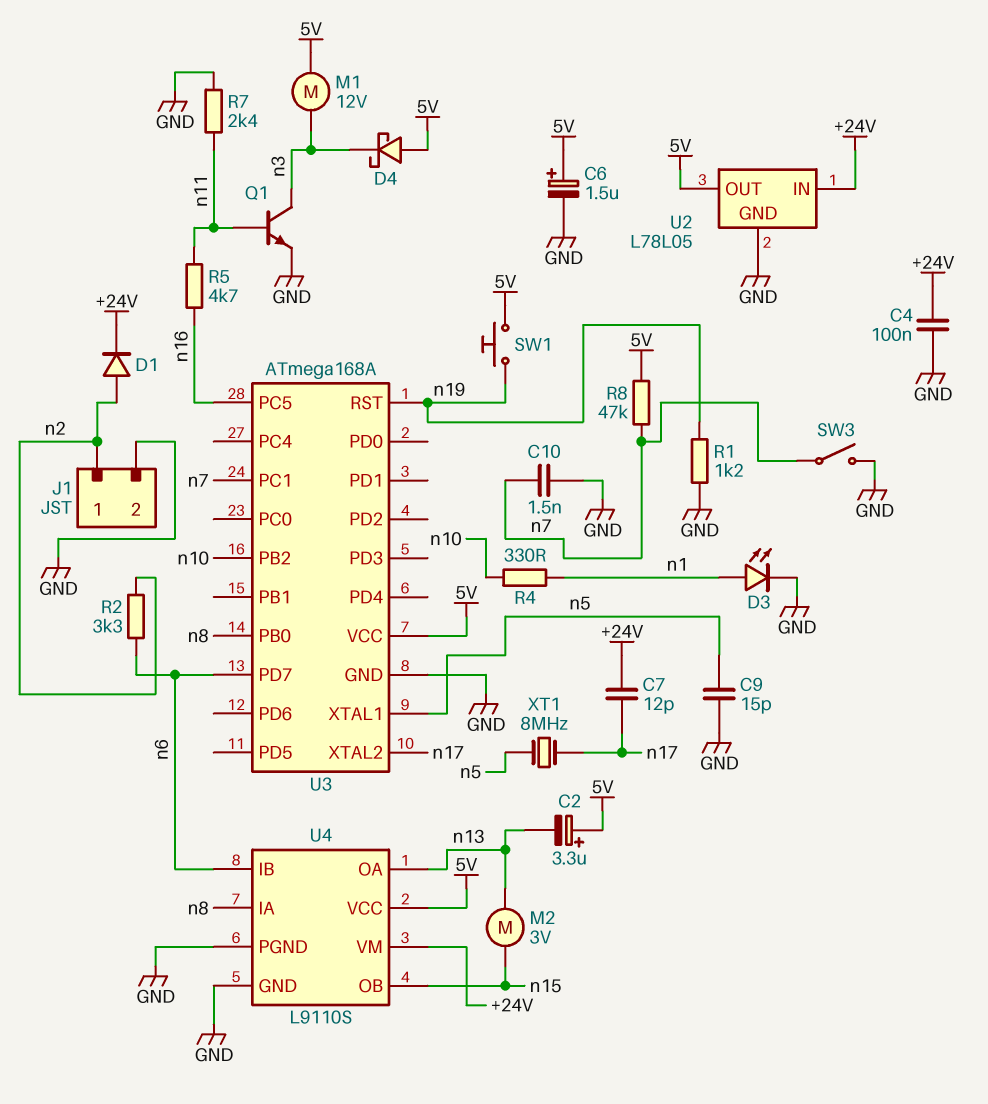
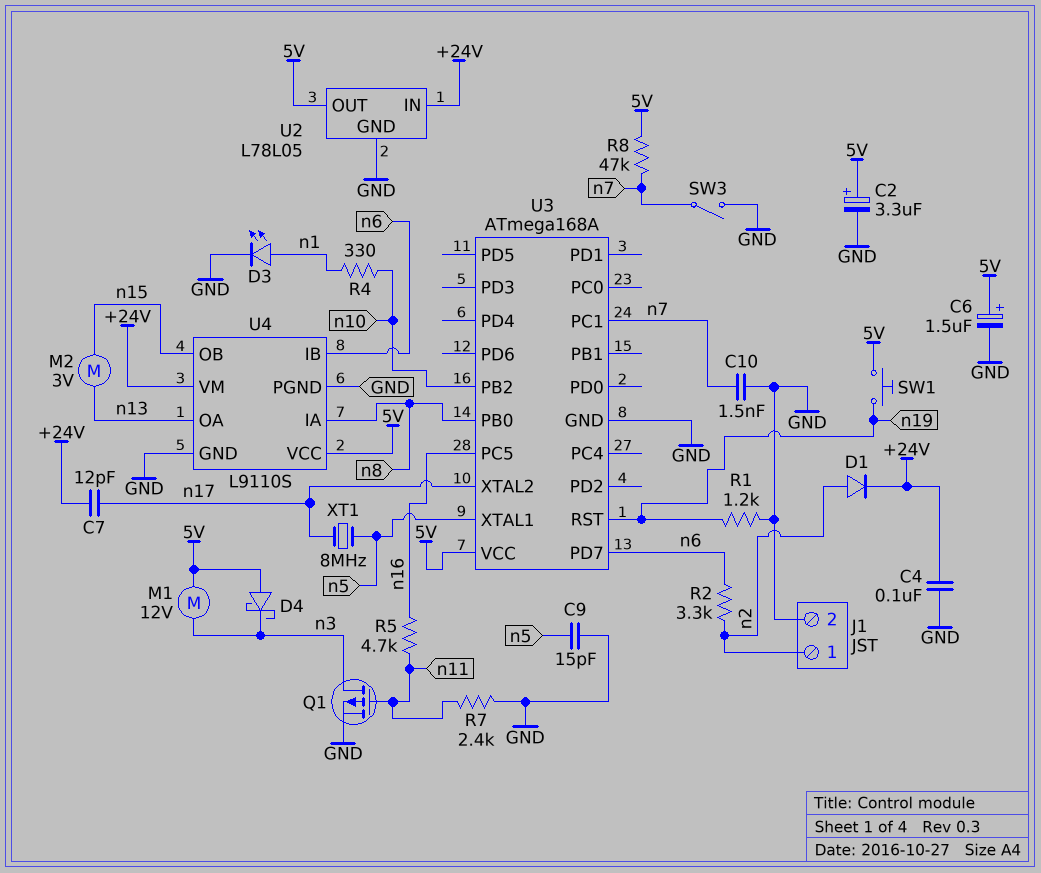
C2: 3.3uF (plus 5V, minus n13) -> 3.3uF (plus 5V, minus GND)
Q1: NPN (B n11, C n3, E GND) -> PMOS (G n11, D n3, S GND)

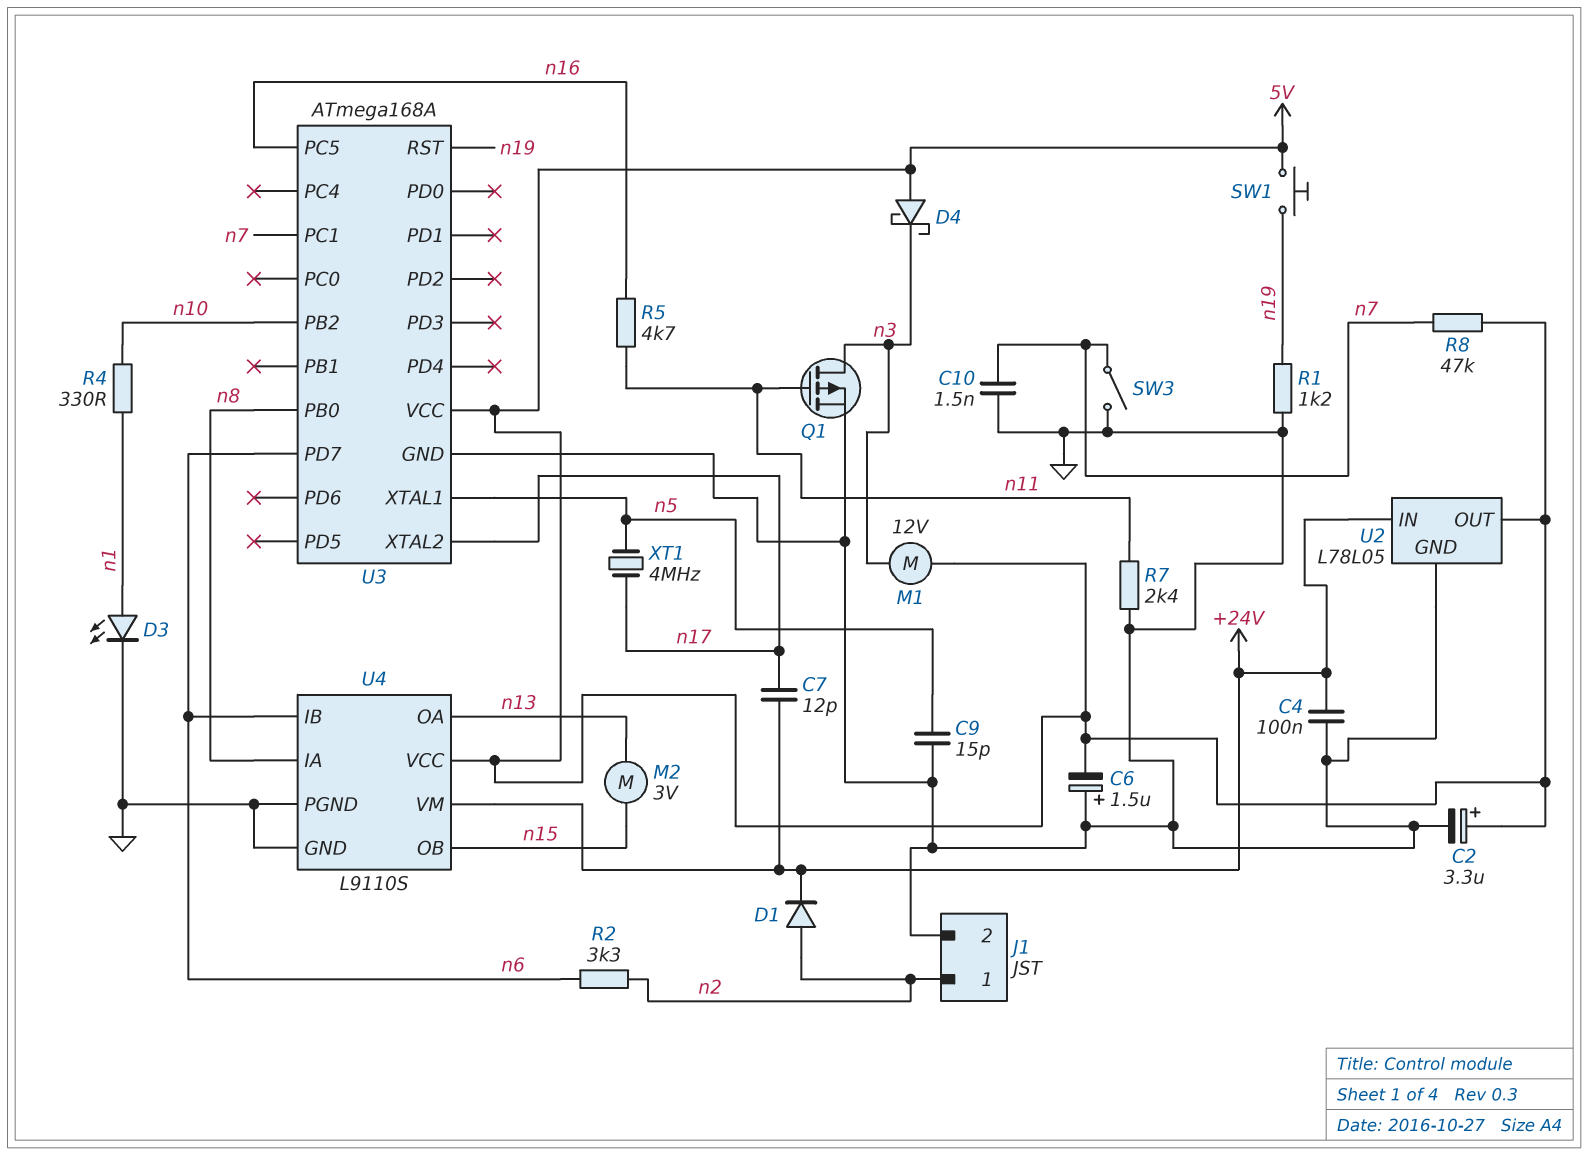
C6: 1.5uF (plus 5V, minus GND) -> 1.5uF (plus GND, minus 5V)
XT1: 8MHz (n5, n17) -> 4MHz (n5, n17)

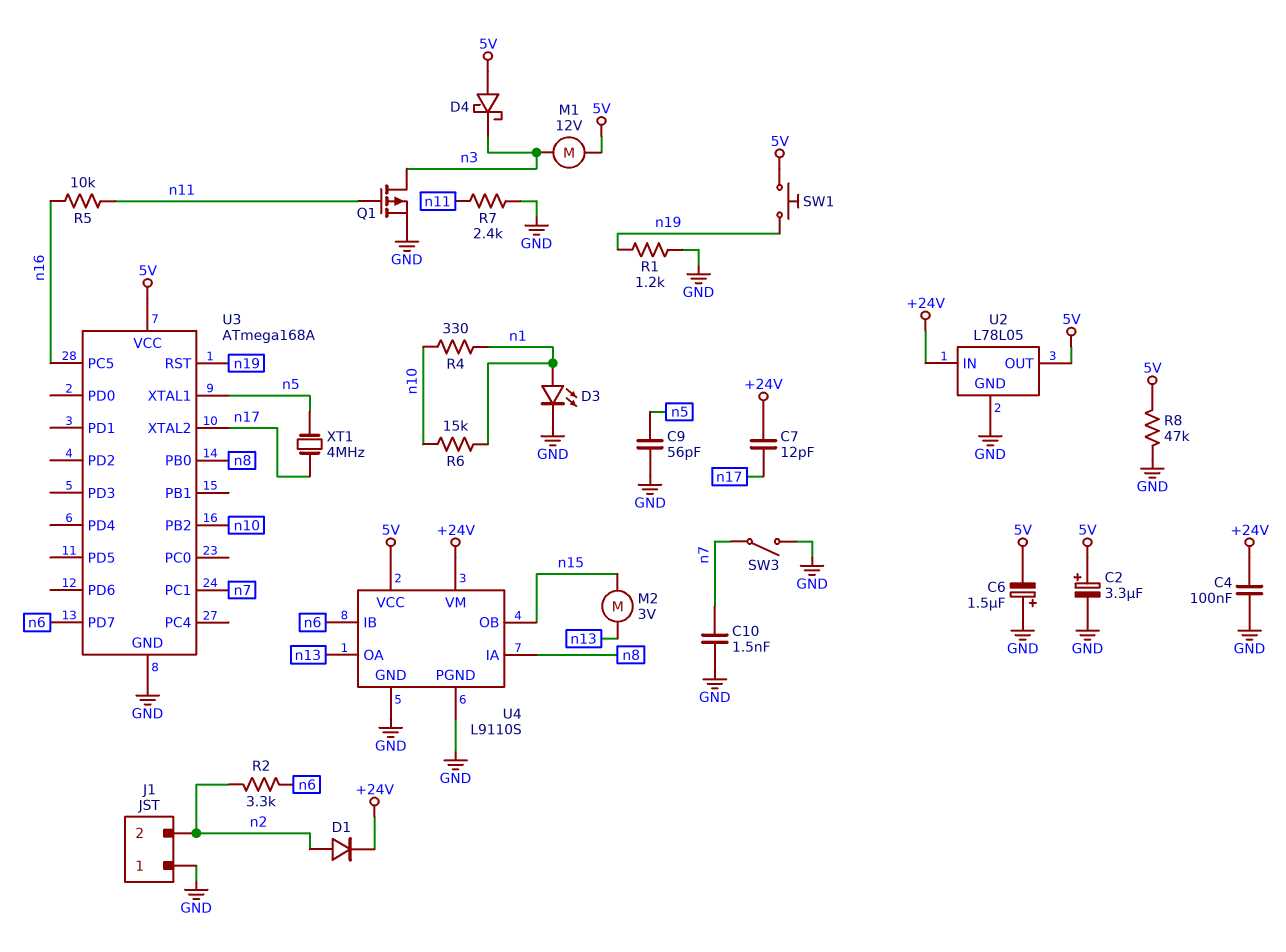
C9: 15pF (GND, n5) -> 56pF (GND, n5)
J1 pin 1: n2 -> GND
J1 pin 2: GND -> n2
R5: 4.7k (n11, n16) -> 10k (n11, n16)
R6: none -> 15k (n1, n10)
R8: 47k (5V, n7) -> 47k (5V, GND)

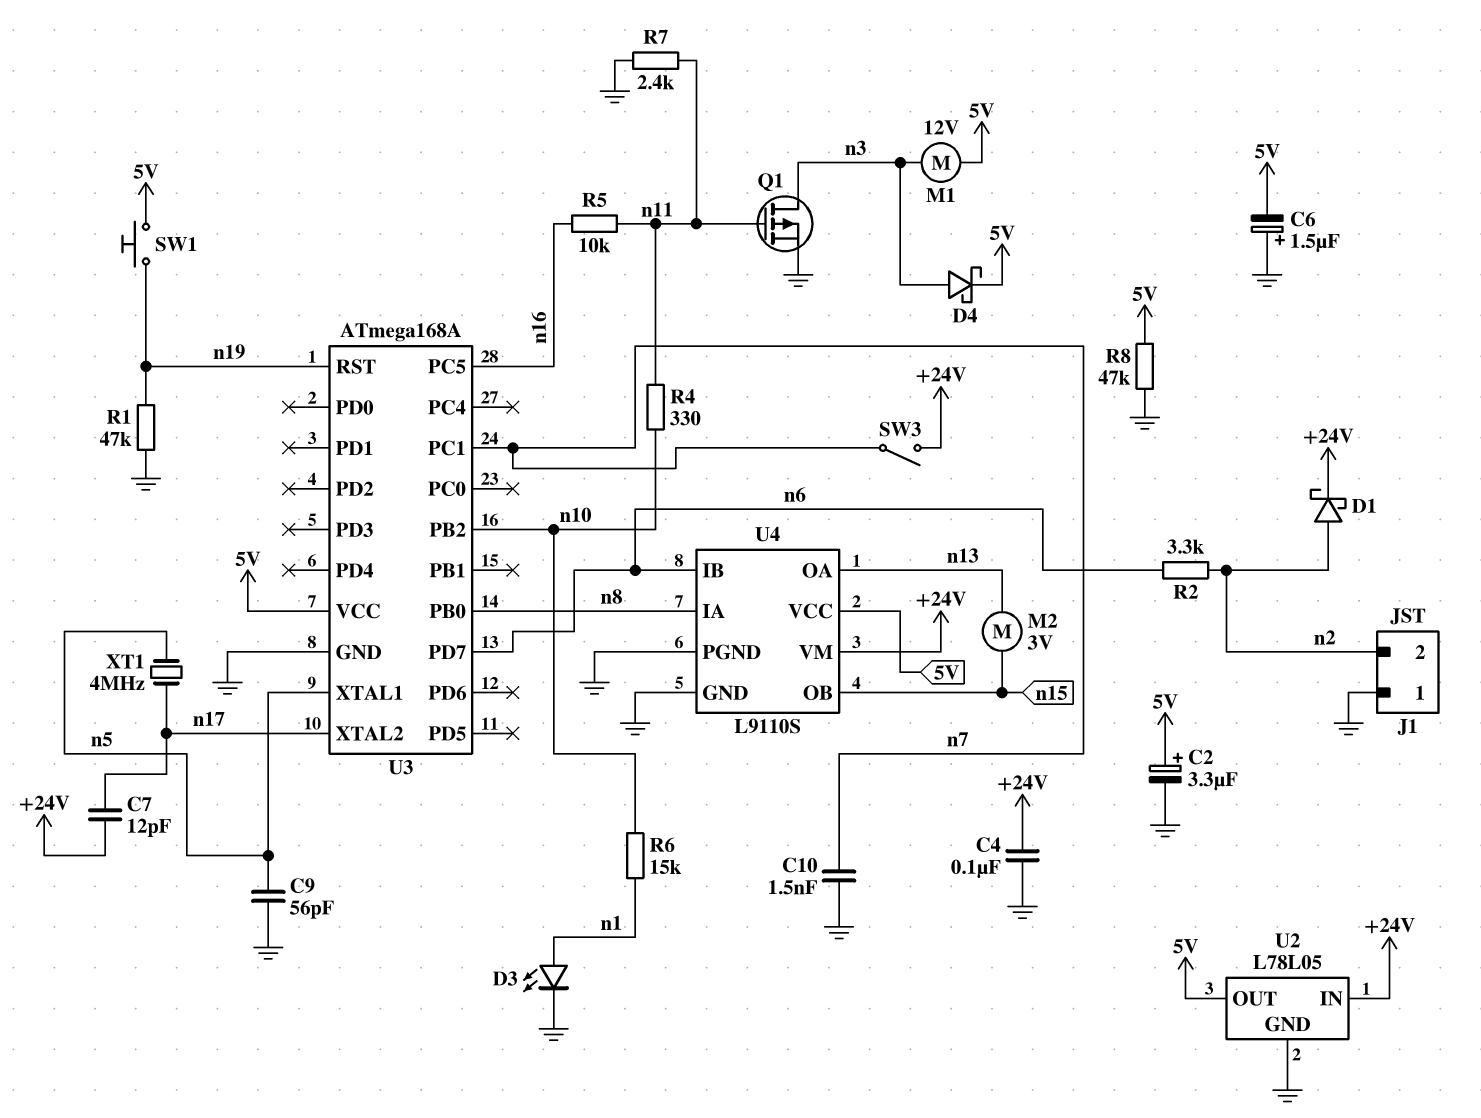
D1: diode (A n2, K +24V) -> schottky (A n2, K +24V)
D4: schottky (A 5V, K n3) -> schottky (A n3, K 5V)
R1: 1.2k (GND, n19) -> 47k (GND, n19)
R4: 330 (n1, n10) -> 330 (n10, n11)
SW3: switch (GND, n7) -> switch (+24V, n7)

